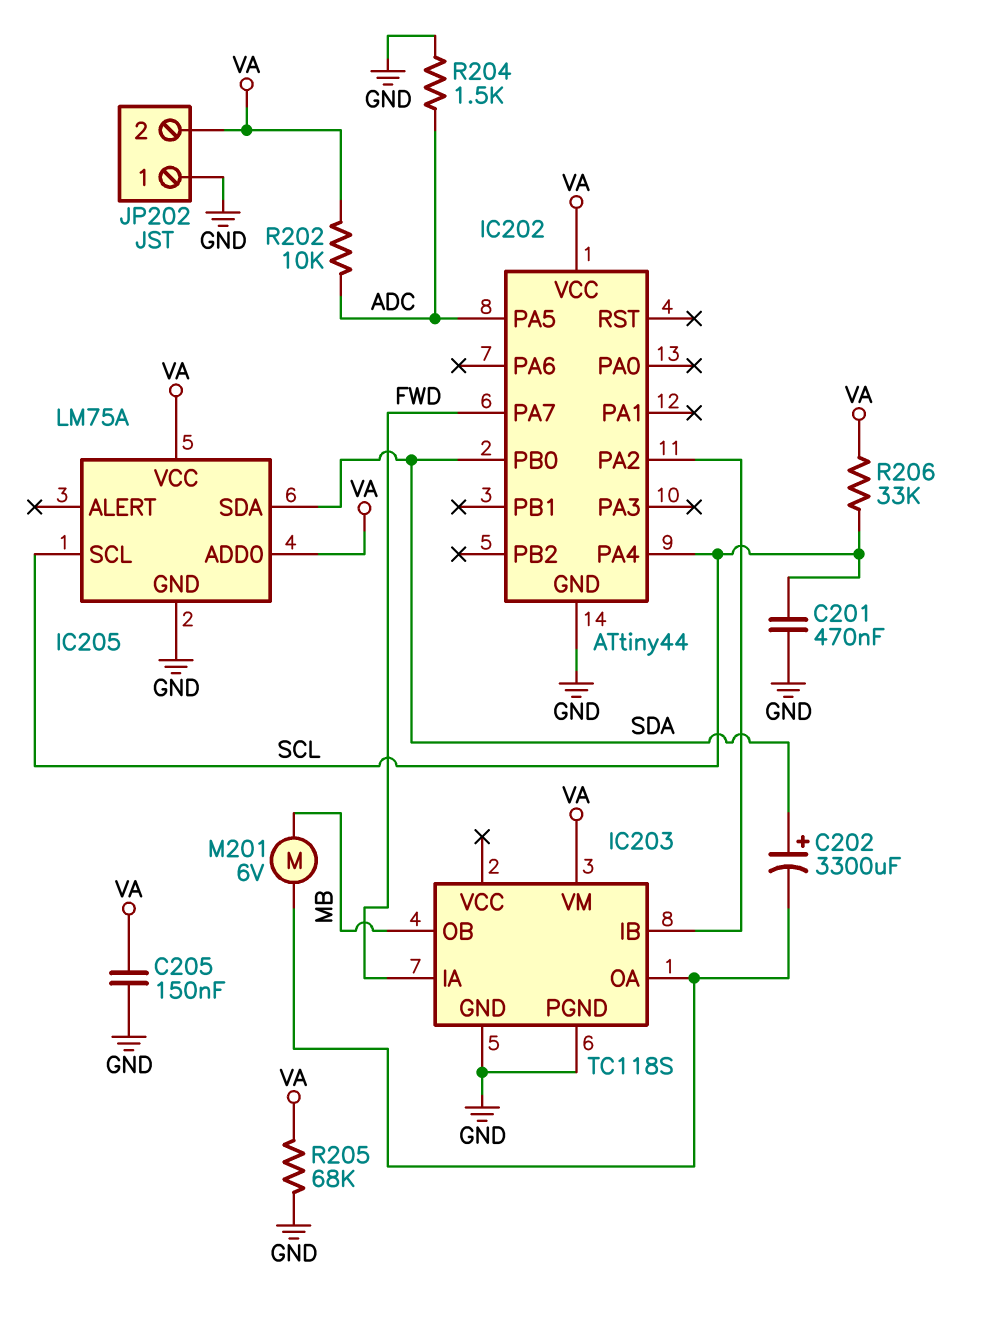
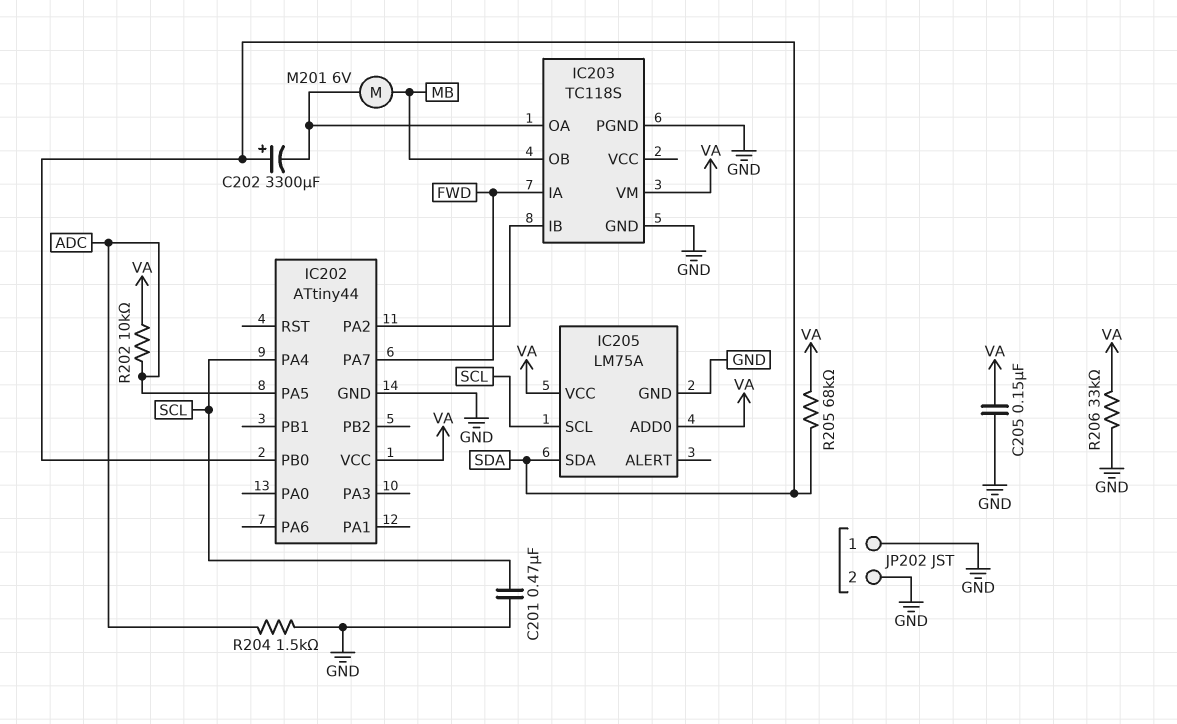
JP202 pin 2: VA -> GND
R205: 68k (GND, VA) -> 68k (SDA, VA)
R206: 33k (SCL, VA) -> 33k (GND, VA)

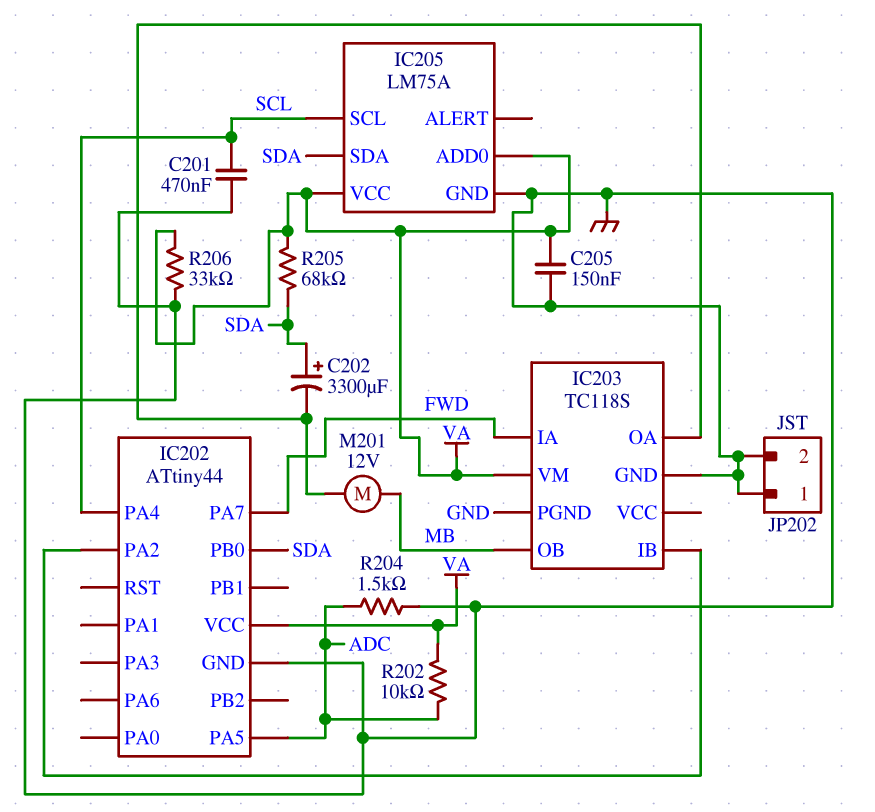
M201: motor 6V (IC203/OA, MB) -> motor 12V (IC203/OA, MB)

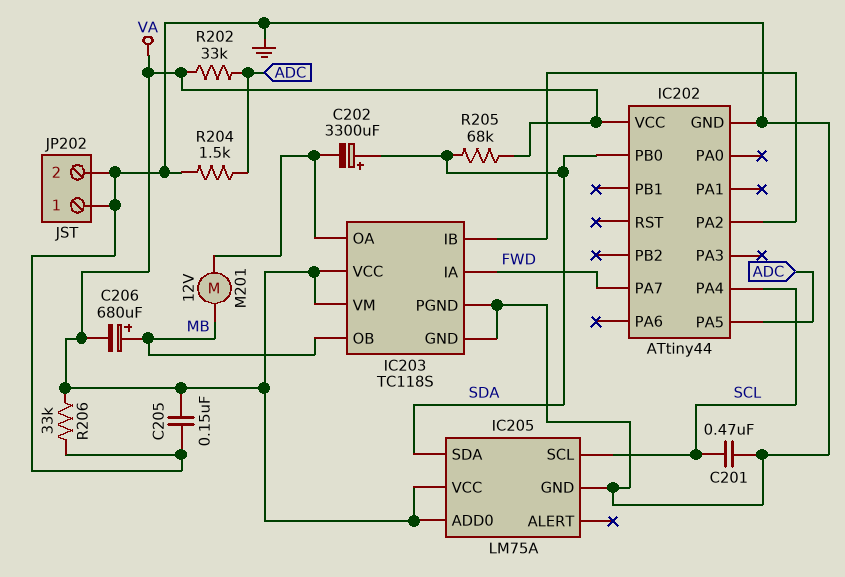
C206: none -> 680uF (plus MB, minus VA)
IC203 pin VCC: none -> VA
R202: 10k (ADC, VA) -> 33k (ADC, VA)

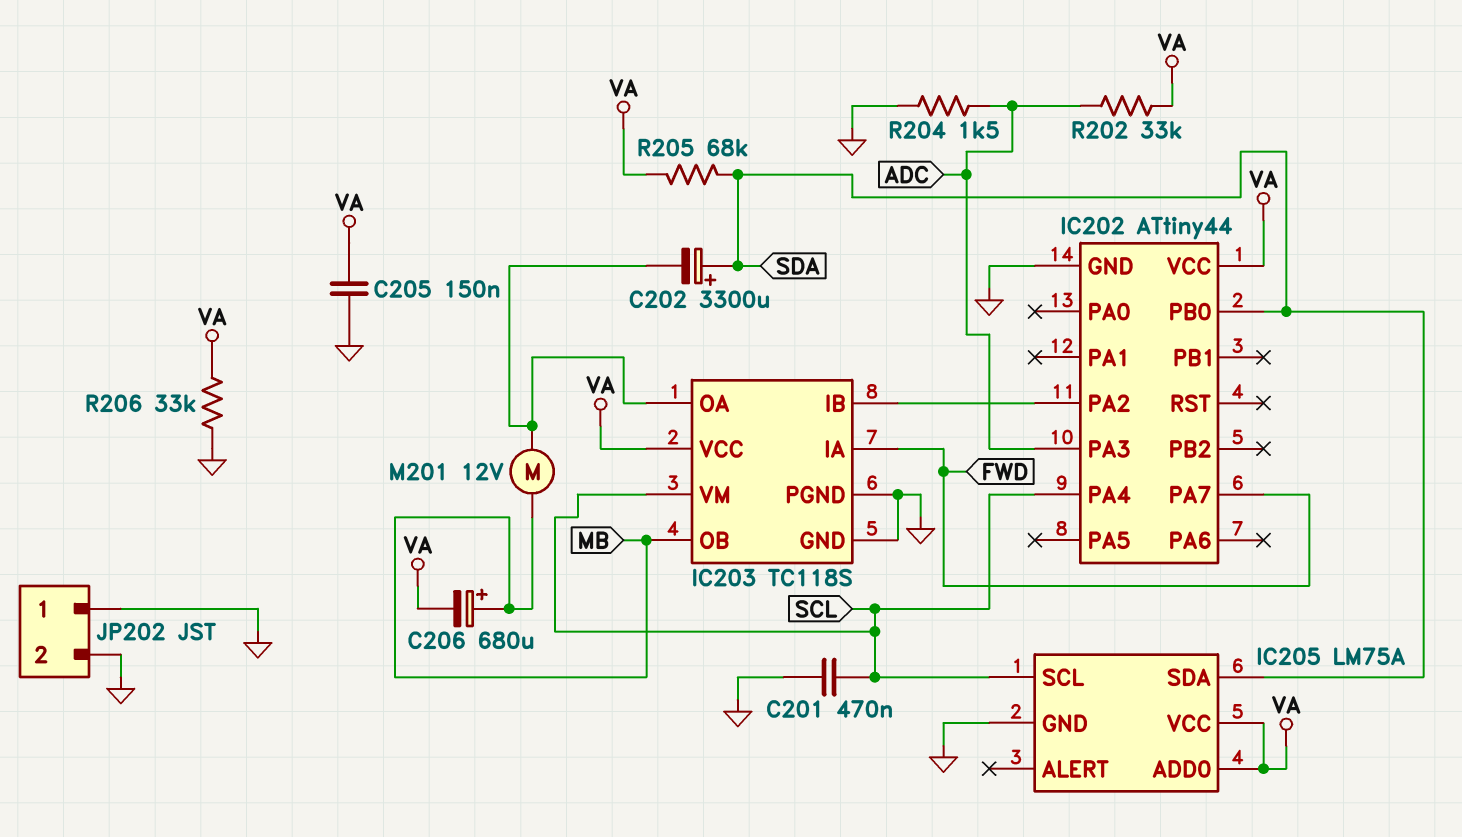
IC202 pin PA3: none -> ADC
IC202 pin PA5: ADC -> none
IC203 pin VM: VA -> SCL

